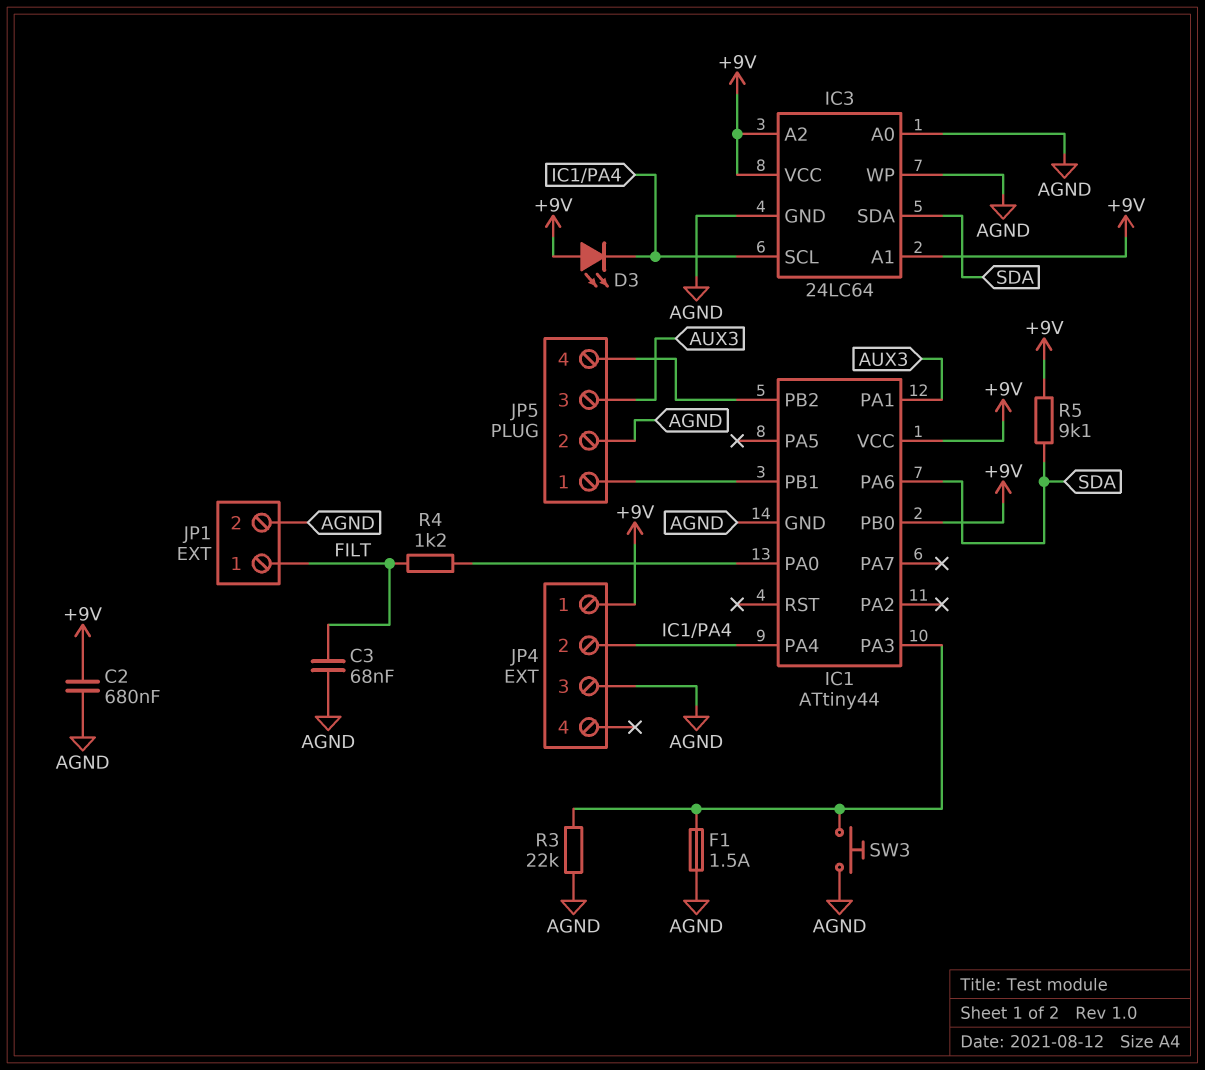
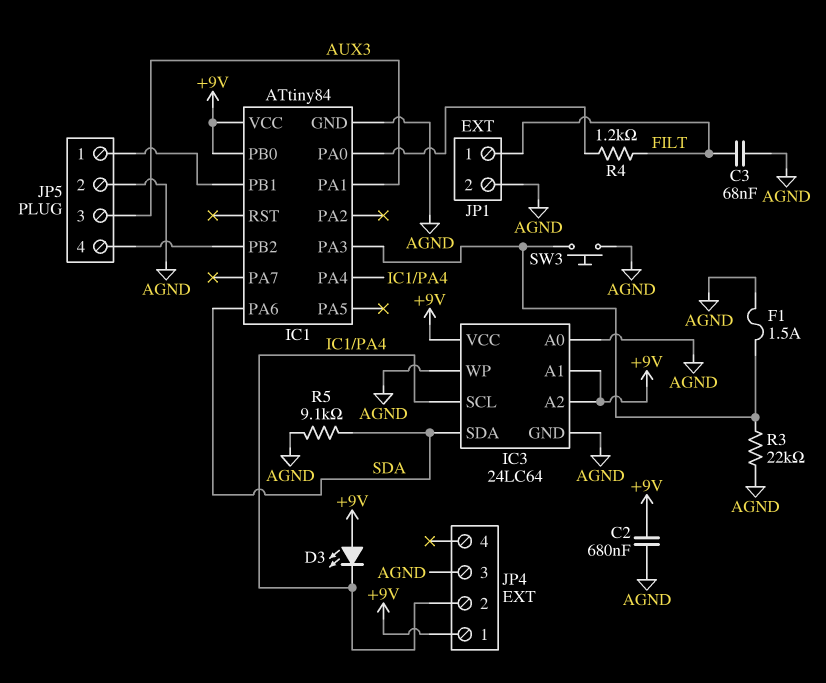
IC1: ATtiny44 -> ATtiny84
R5: 9.1k (+9V, SDA) -> 9.1k (AGND, SDA)

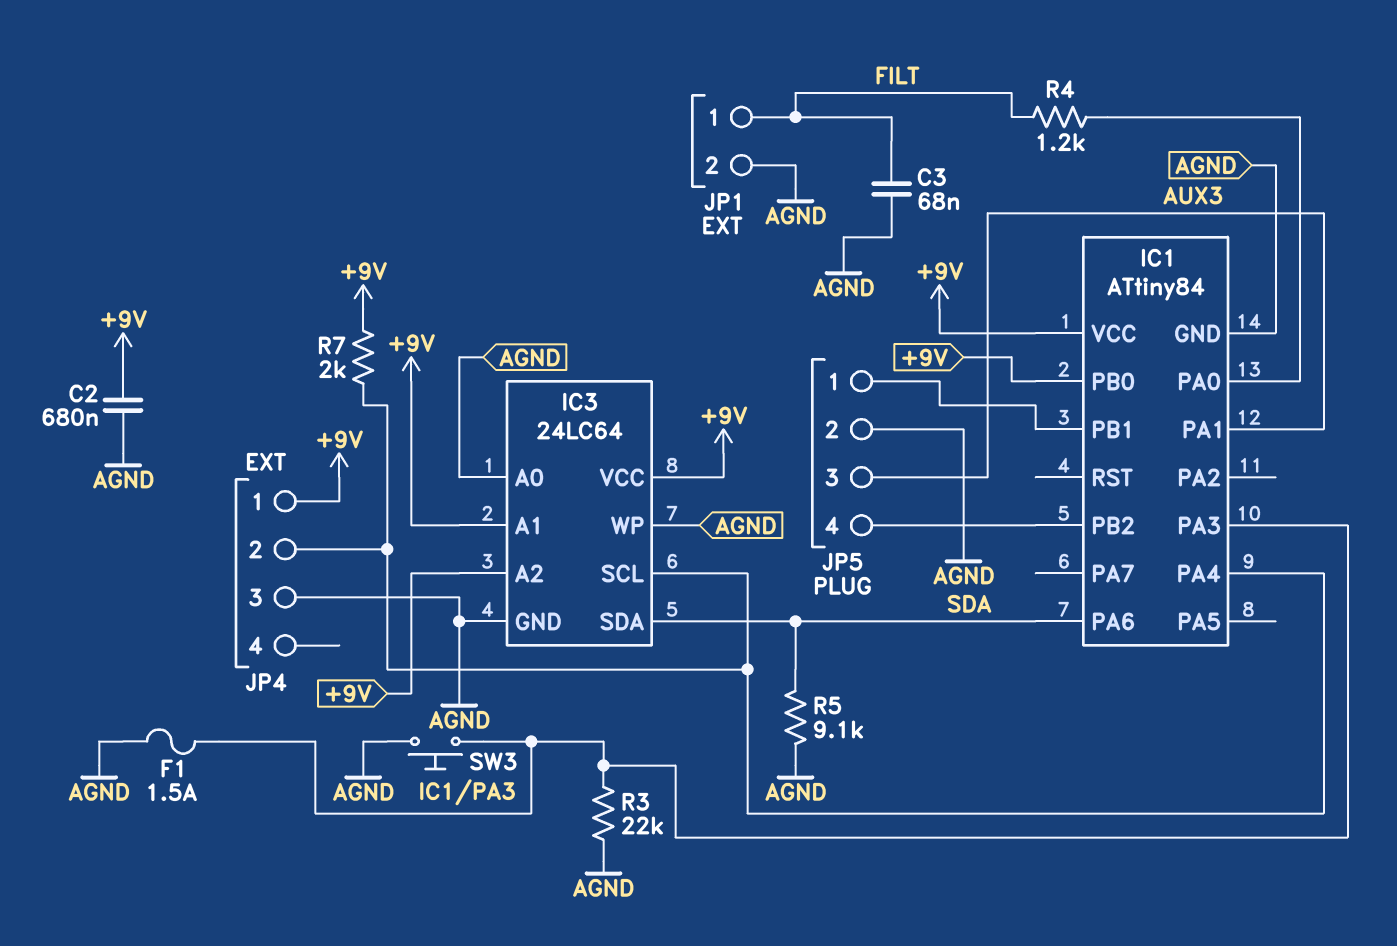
D3: LED (A +9V, K IC1/PA4) -> none
R7: none -> 2k (+9V, IC1/PA4)

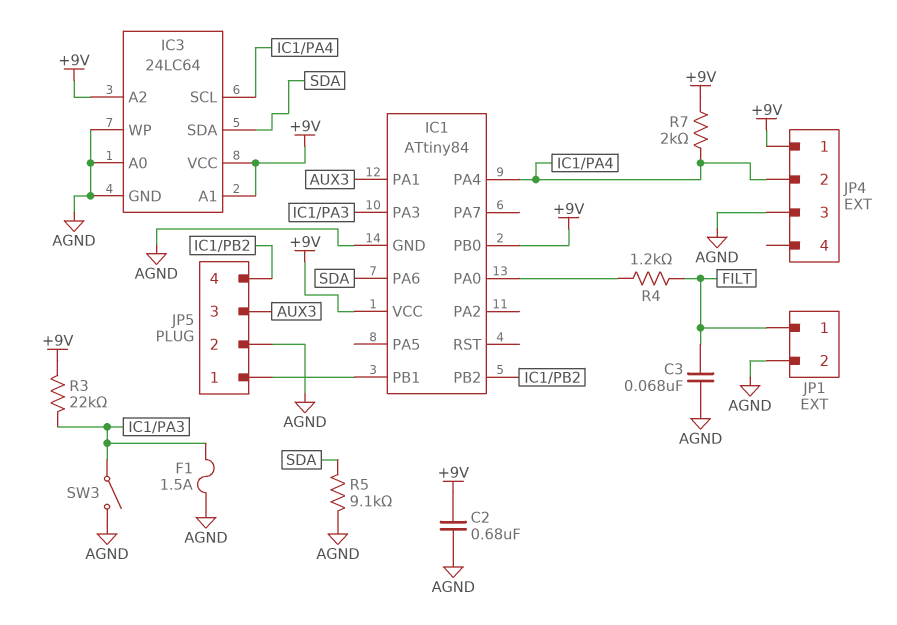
R3: 22k (AGND, IC1/PA3) -> 22k (+9V, IC1/PA3)
SW3: button (AGND, IC1/PA3) -> switch (AGND, IC1/PA3)

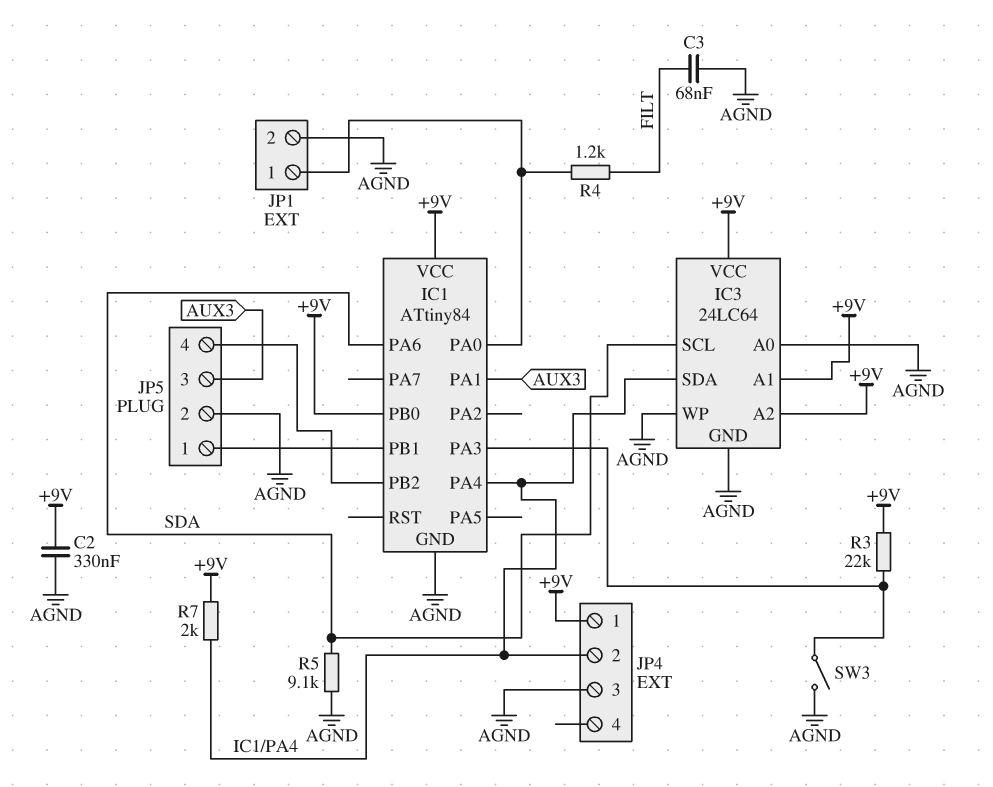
C2: 680nF (+9V, AGND) -> 330nF (+9V, AGND)
F1: 1.5A (AGND, IC1/PA3) -> none
IC3 pin SCL: IC1/PA4 -> SDA
IC3 pin SDA: SDA -> IC1/PA4
JP1 pin 1: FILT -> IC1/PA0

